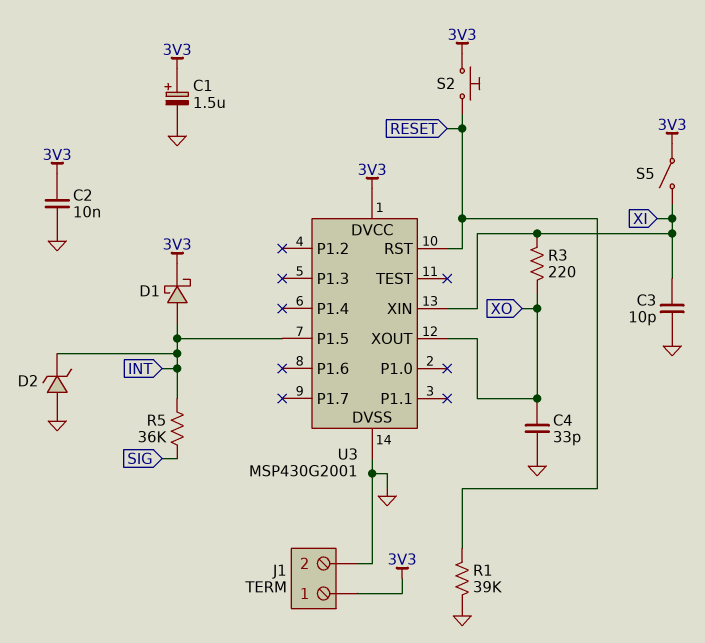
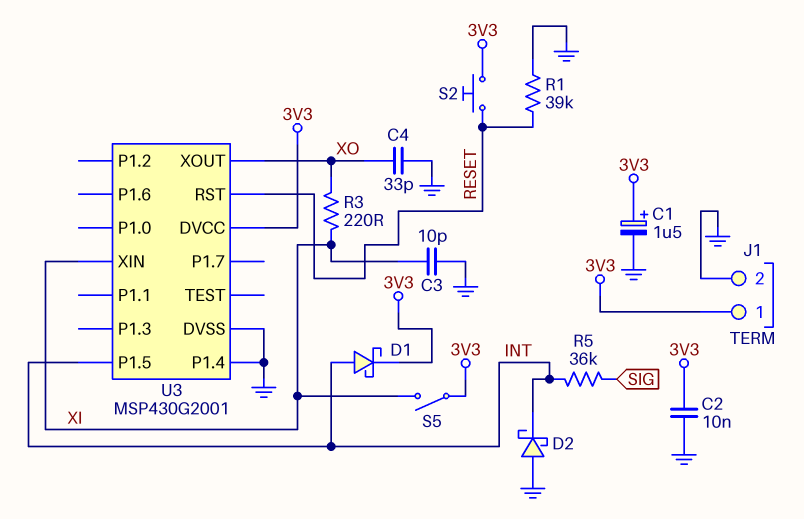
D2: zener (A GND, K INT) -> schottky (A GND, K INT)
U3 pin P1.4: none -> GND

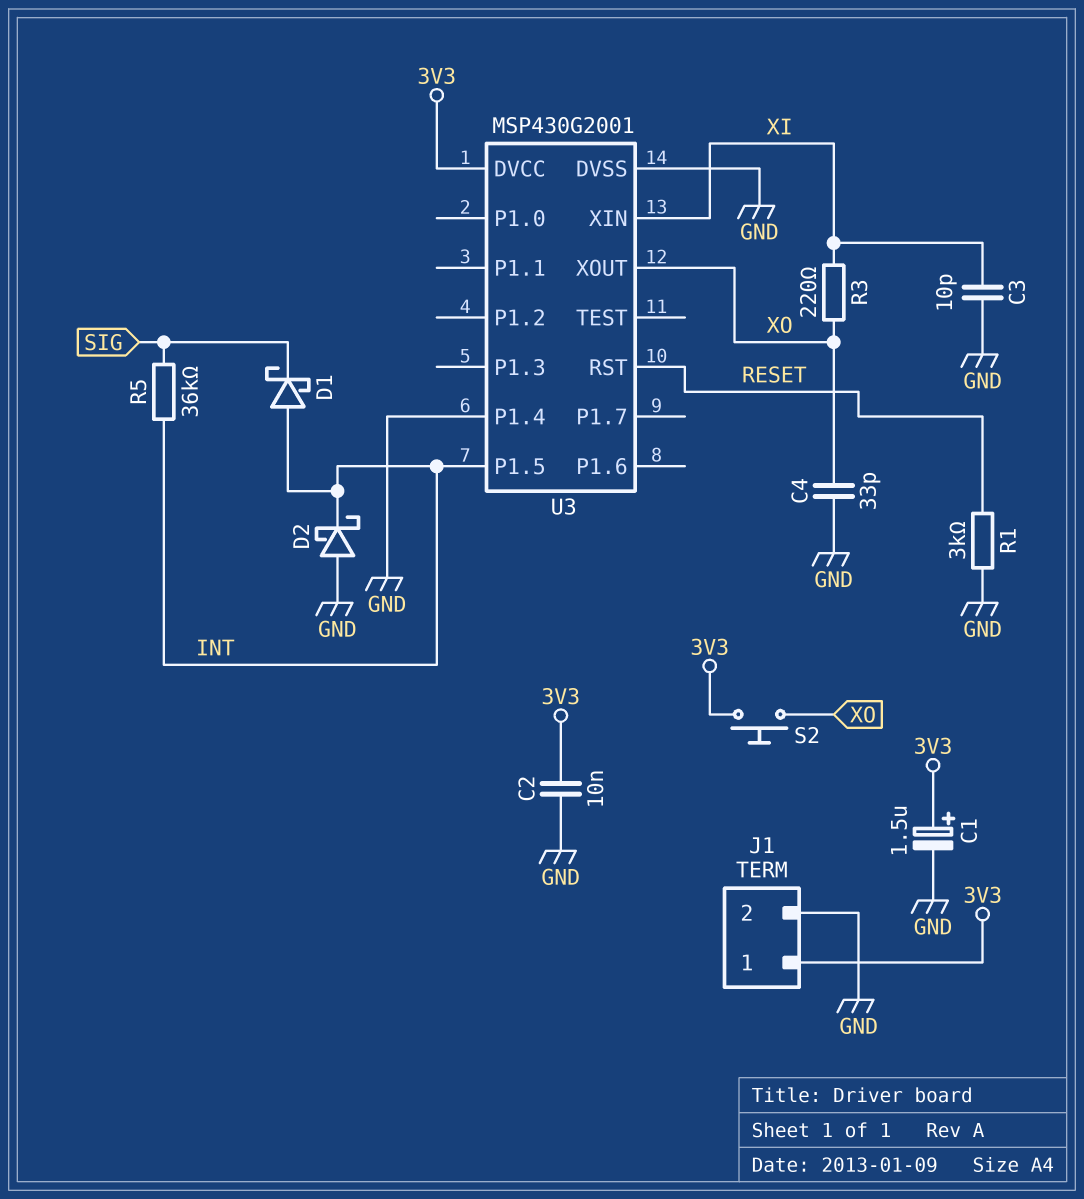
D1: schottky (A INT, K 3V3) -> schottky (A INT, K SIG)
R1: 39k (GND, RESET) -> 3k (GND, RESET)
S2: button (3V3, RESET) -> button (3V3, XO)
S5: switch (3V3, XI) -> none

